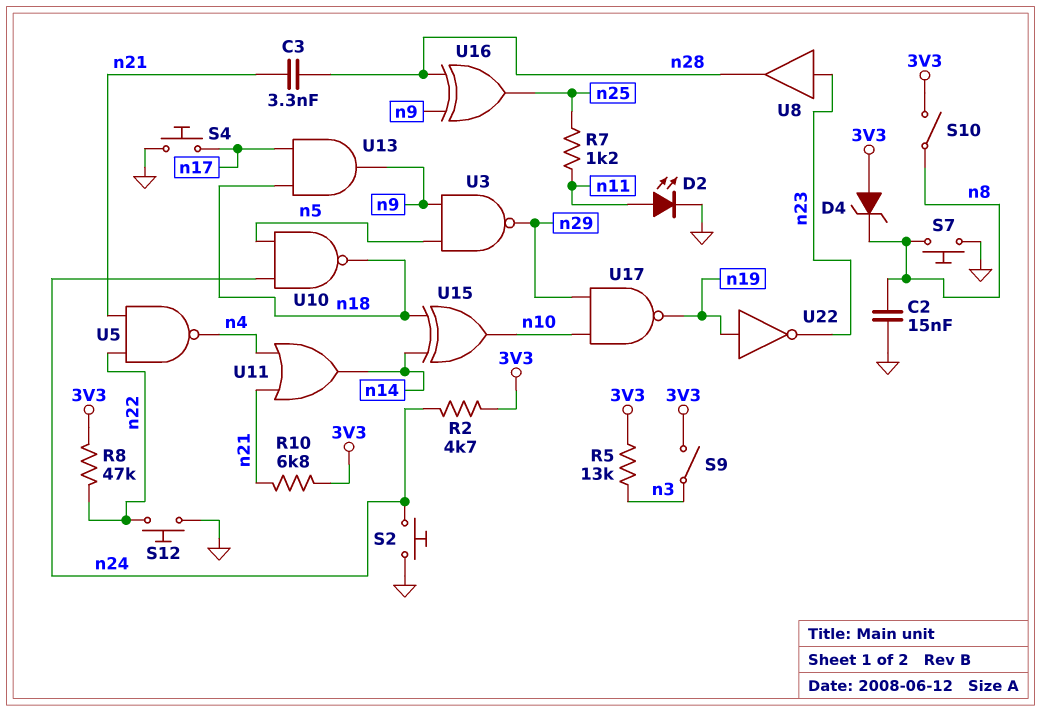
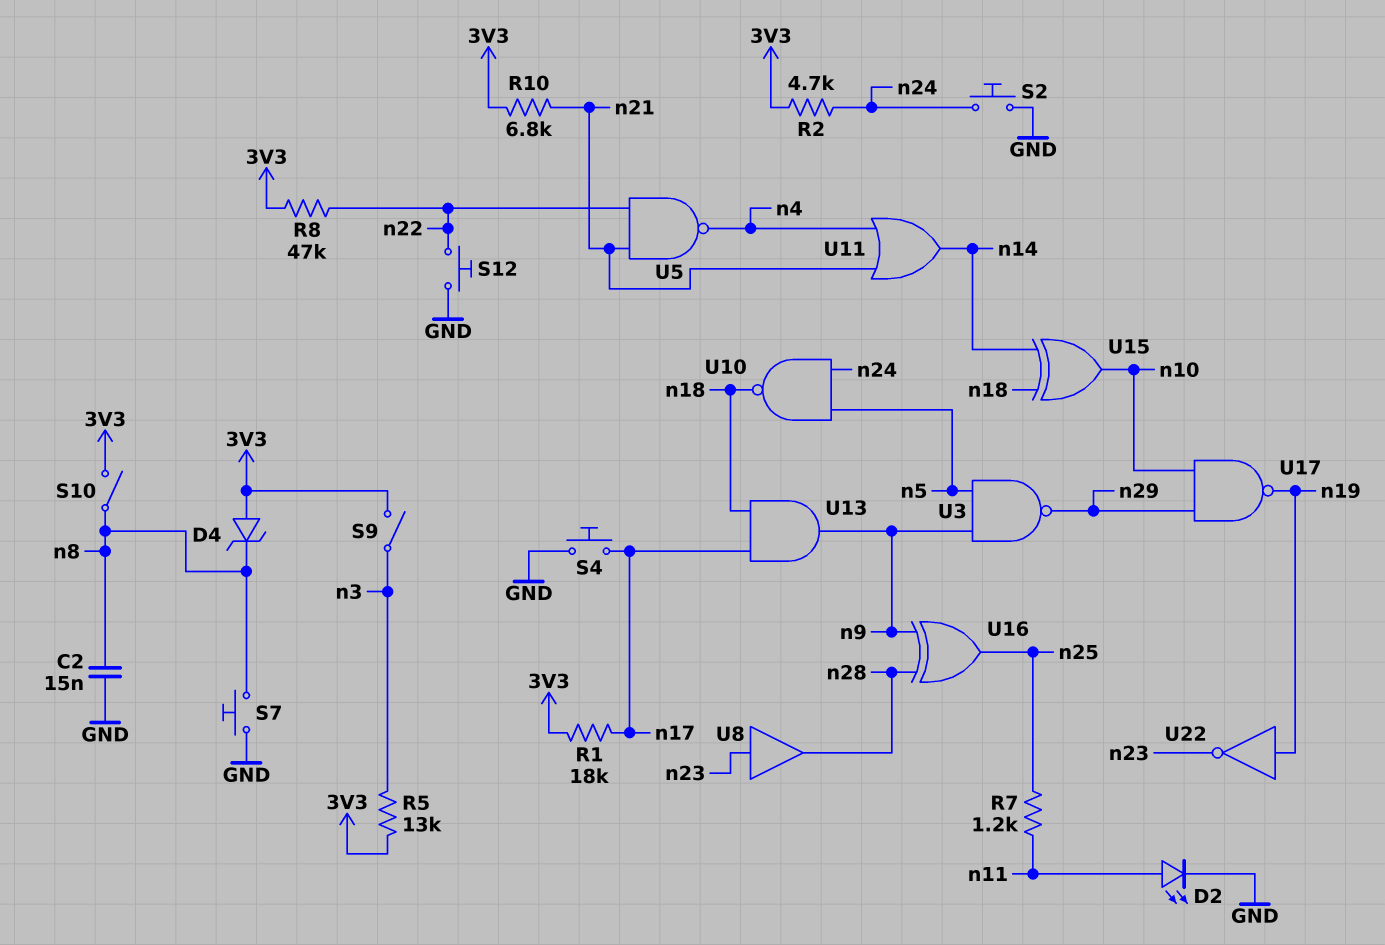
C3: 3.3nF (n21, n28) -> none
R1: none -> 18k (3V3, n17)

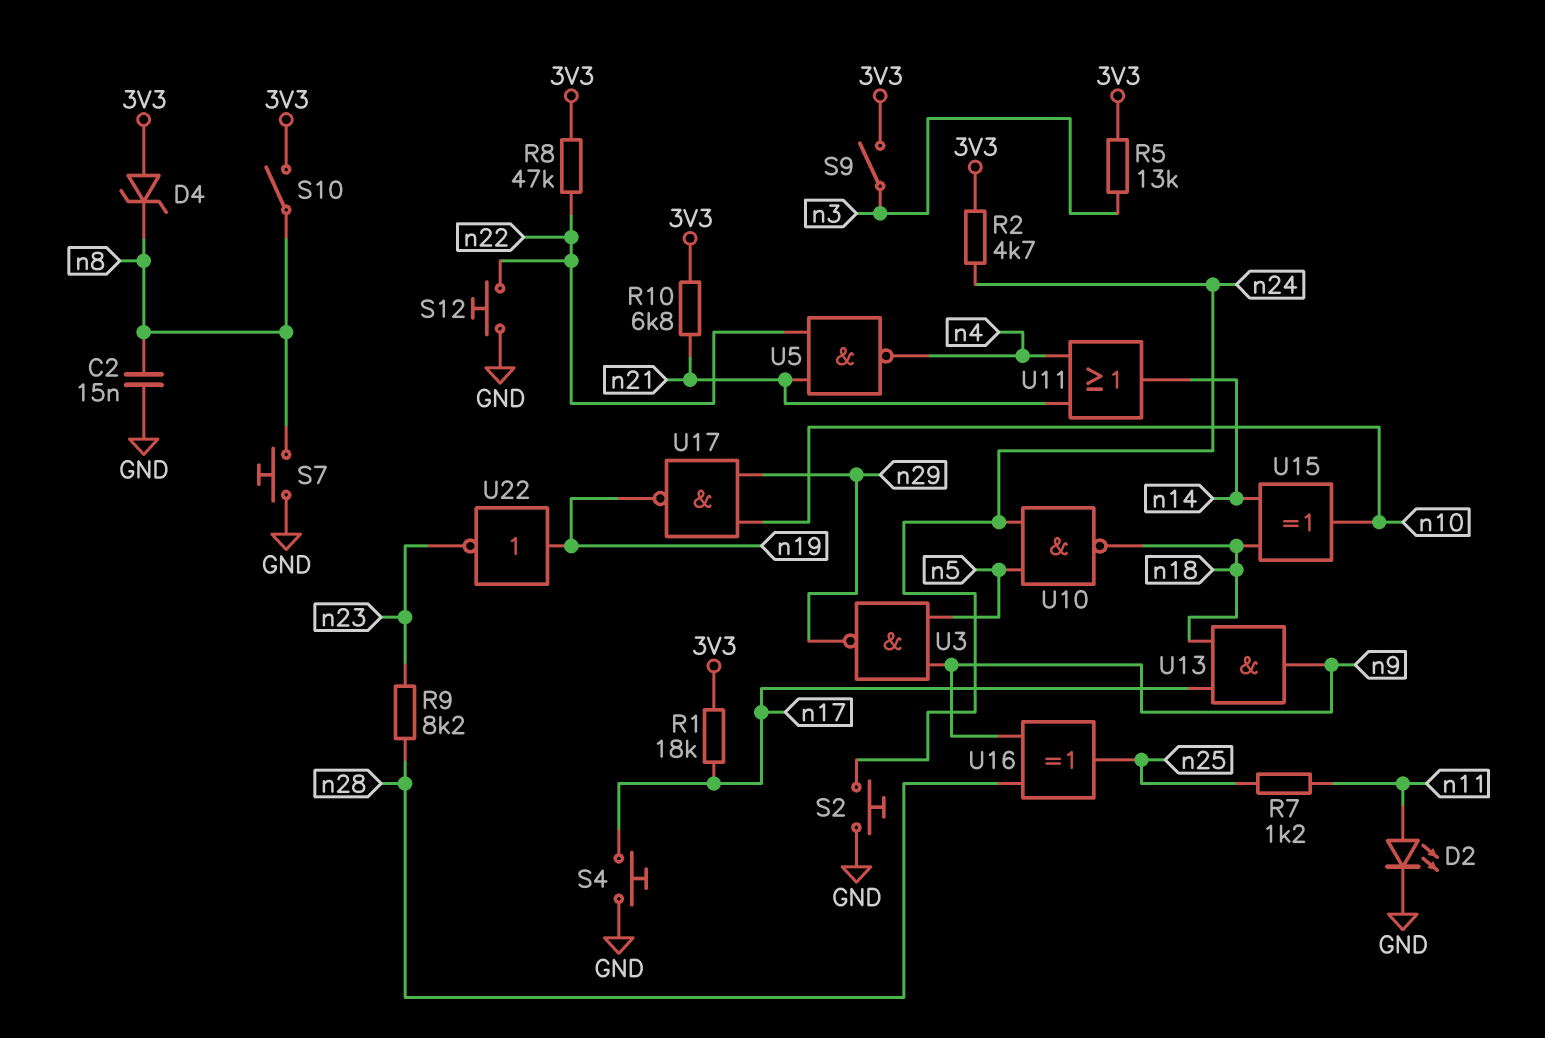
R9: none -> 8.2k (n23, n28)
U8: buffer (in n23, out n28) -> none

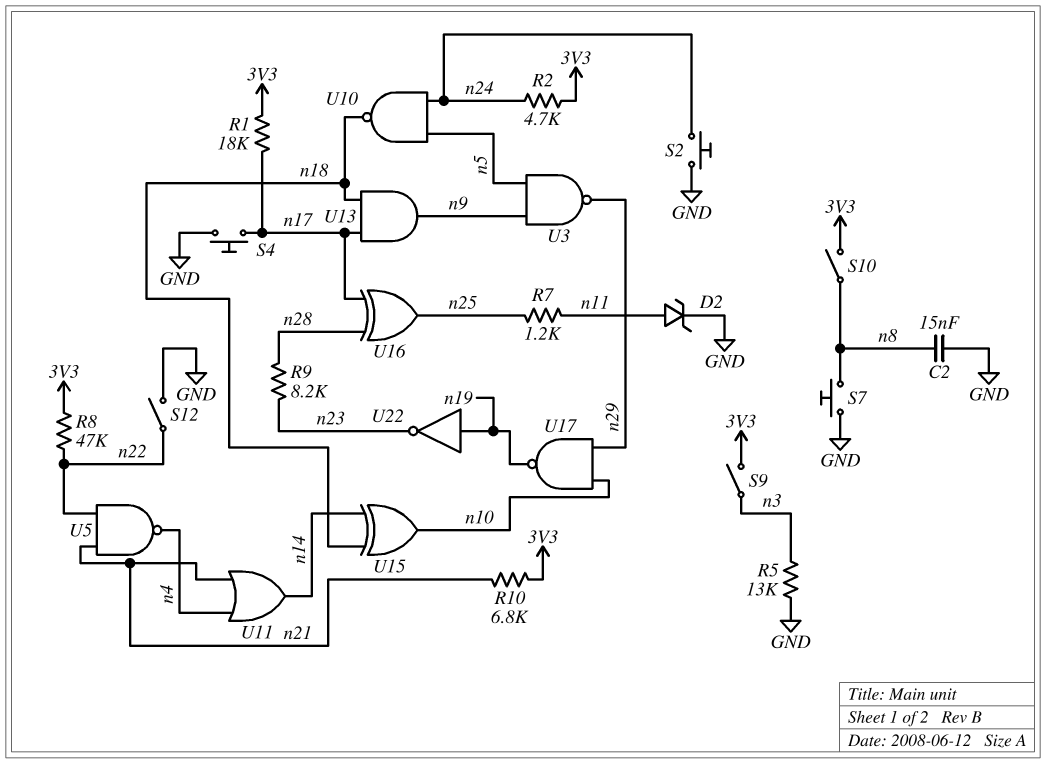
D2: LED (A n11, K GND) -> zener (A n11, K GND)
D4: zener (A 3V3, K n8) -> none
R5: 13k (3V3, n3) -> 13k (GND, n3)
S12: button (GND, n22) -> switch (GND, n22)
U16: XOR (in n9, in n28, out n25) -> XOR (in n17, in n28, out n25)

